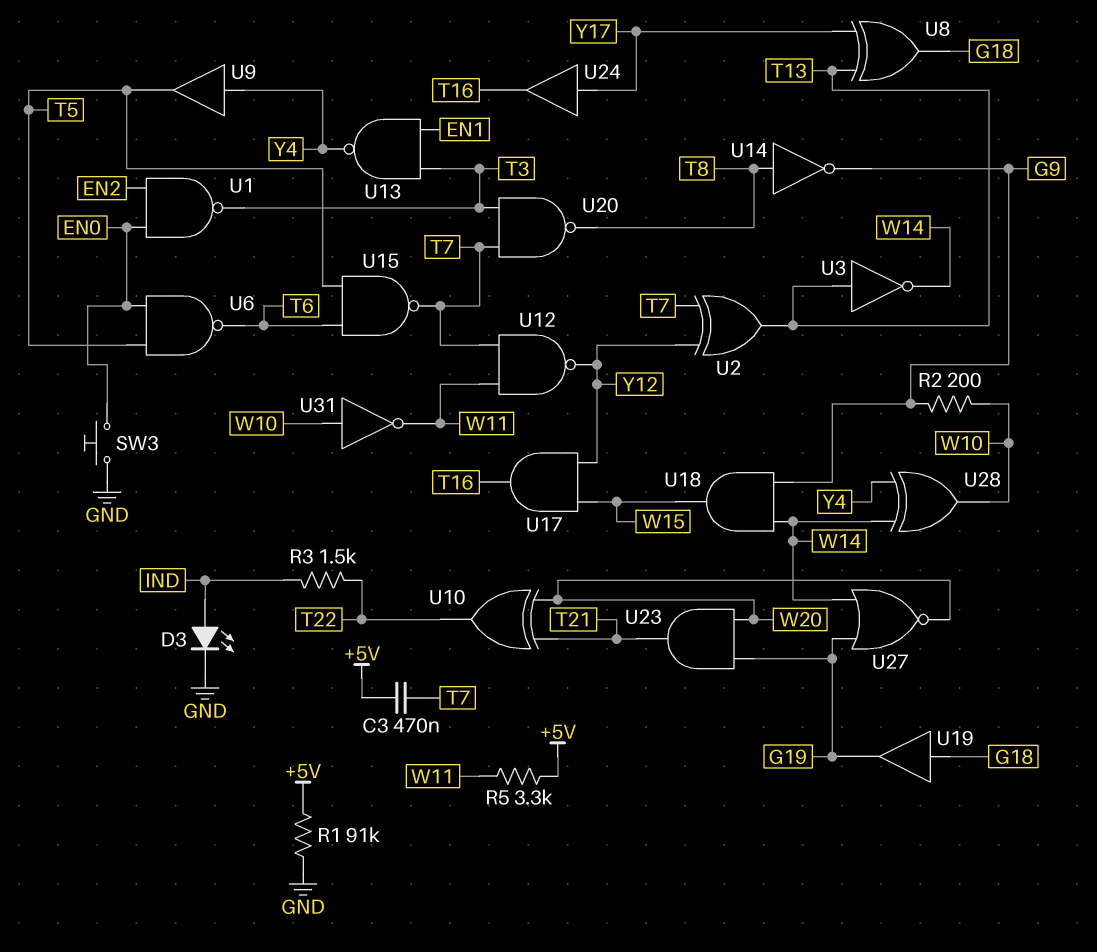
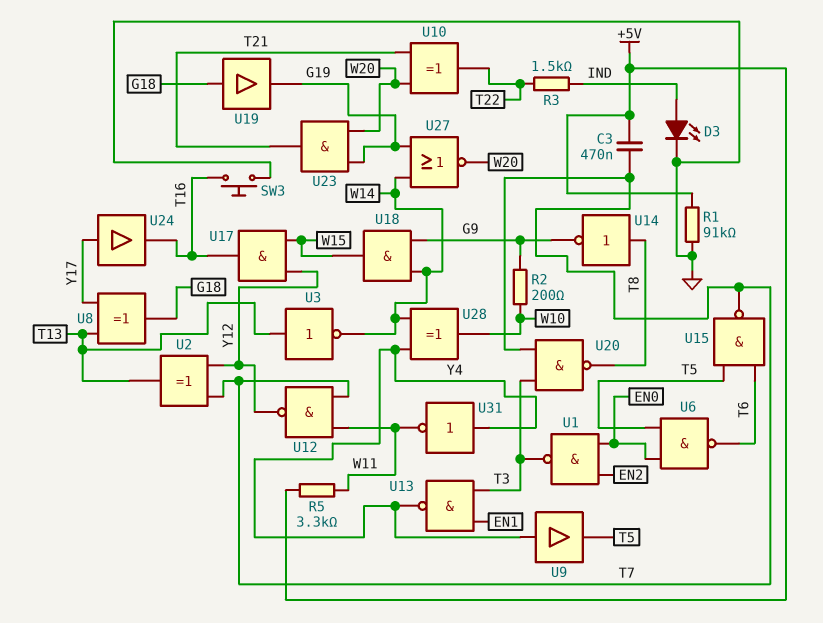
SW3: button (EN0, GND) -> button (GND, T16)
U31: NOT (in W10, out W11) -> NOT (in Y4, out W11)

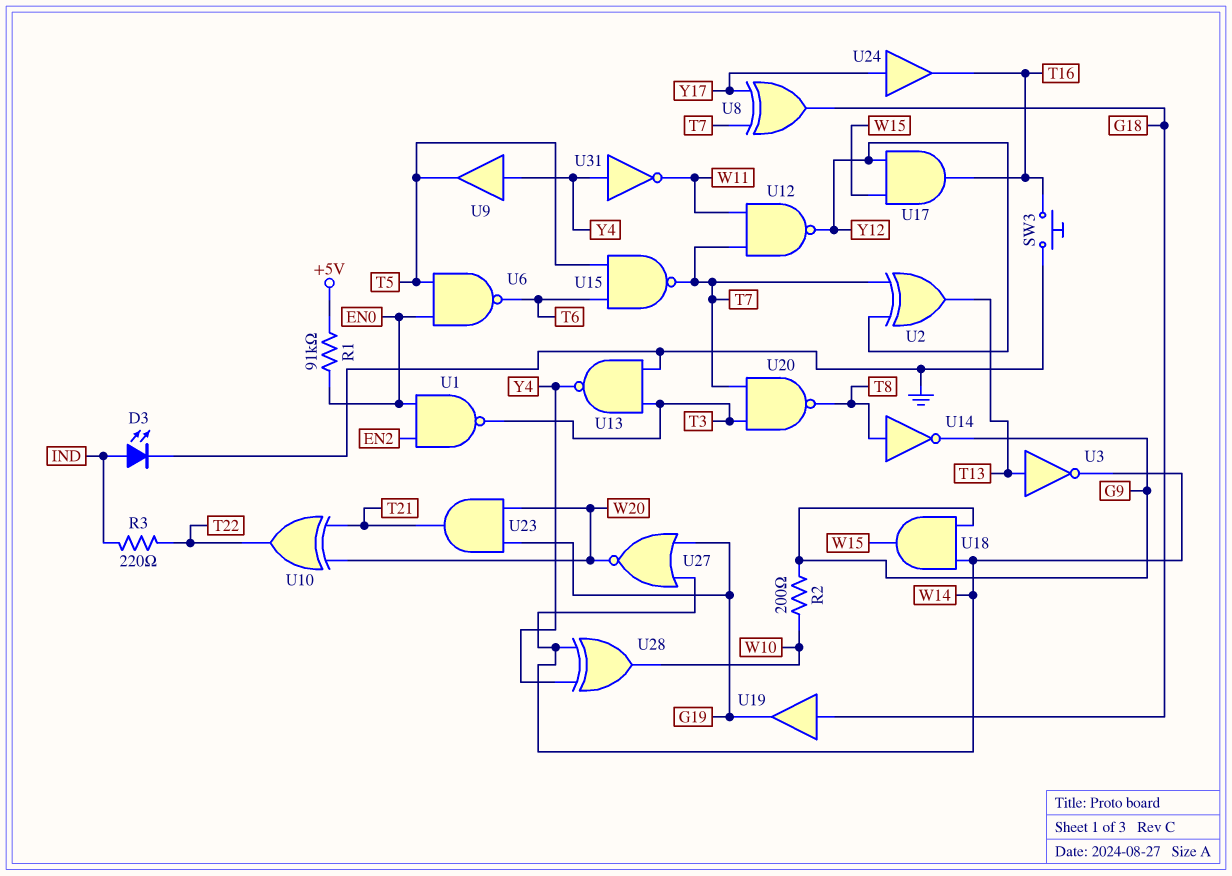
C3: 470nF (+5V, T7) -> none
R1: 91k (+5V, GND) -> 91k (+5V, EN0)
R3: 1.5k (IND, T22) -> 220 (IND, T22)
R5: 3.3k (+5V, W11) -> none
U8: XOR (in T13, in Y17, out G18) -> XOR (in T7, in Y17, out G18)
U13: NAND (in EN1, in T3, out Y4) -> NAND (in GND, in T3, out Y4)

